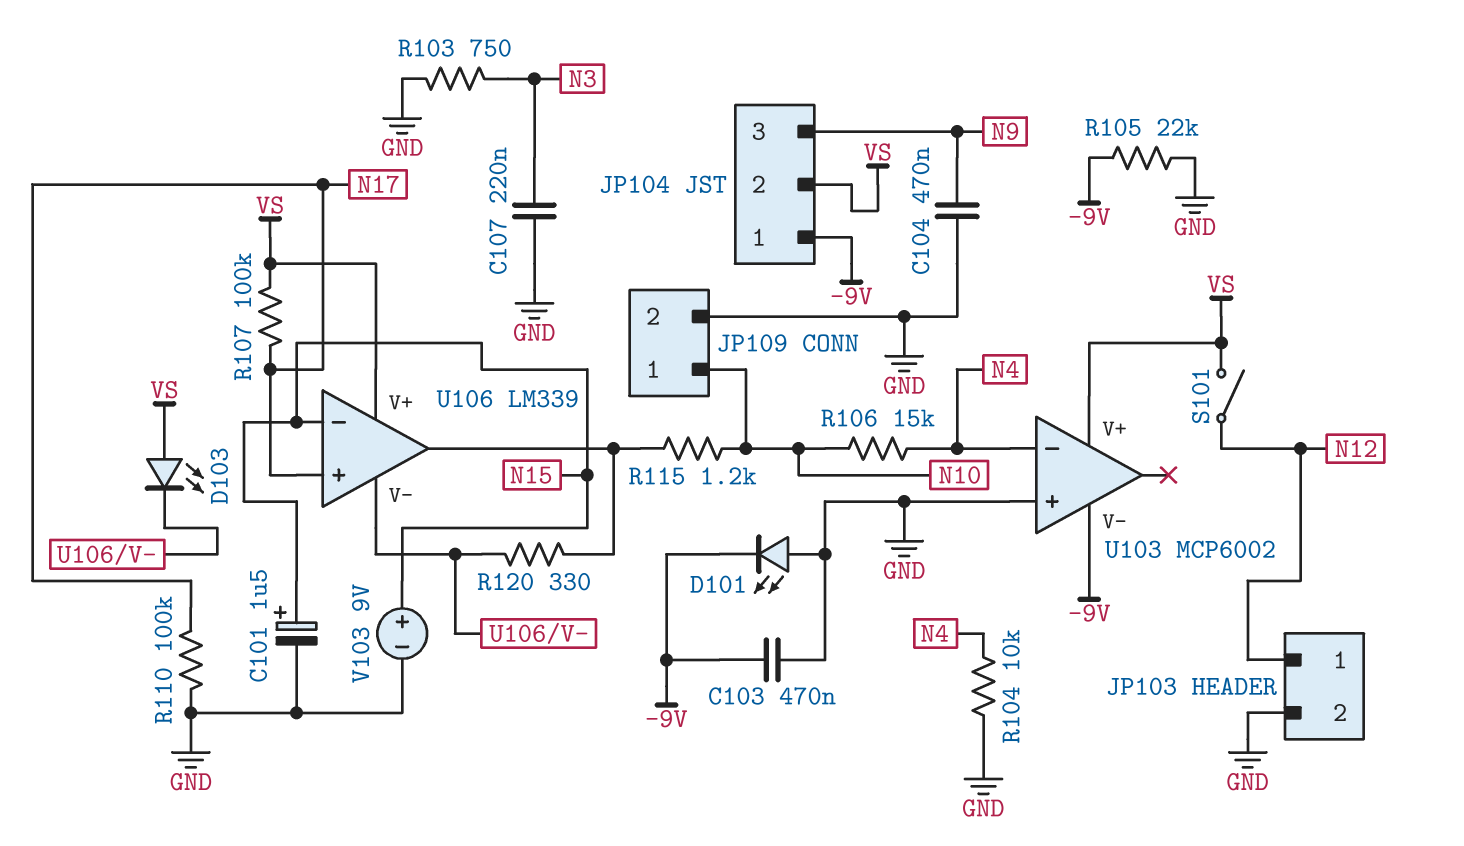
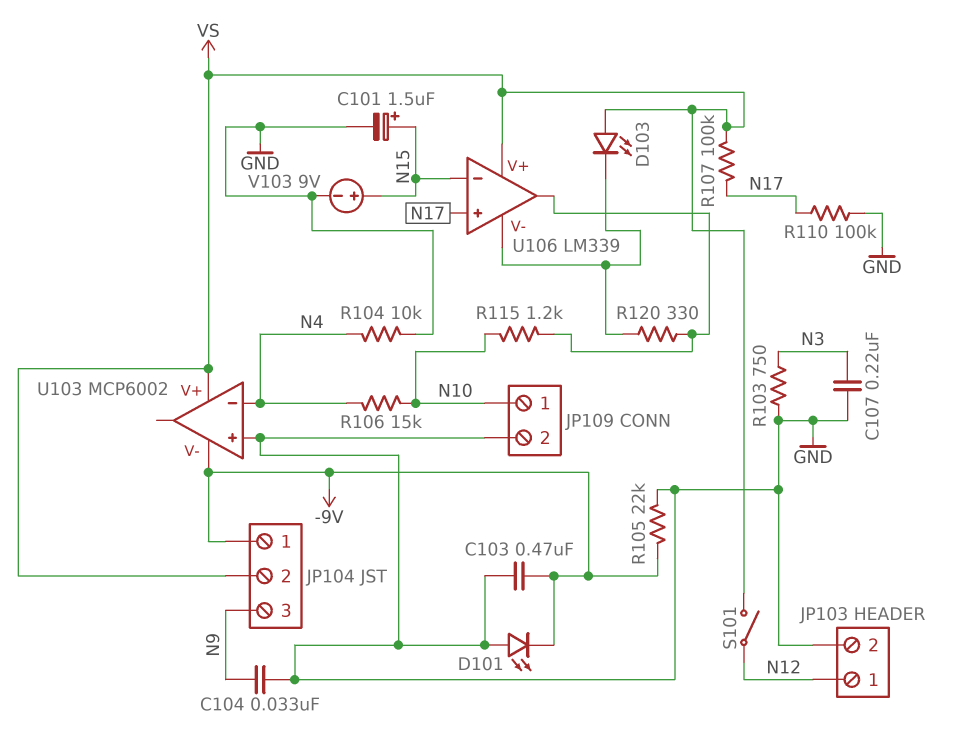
C104: 470nF (GND, N9) -> 33nF (GND, N9)

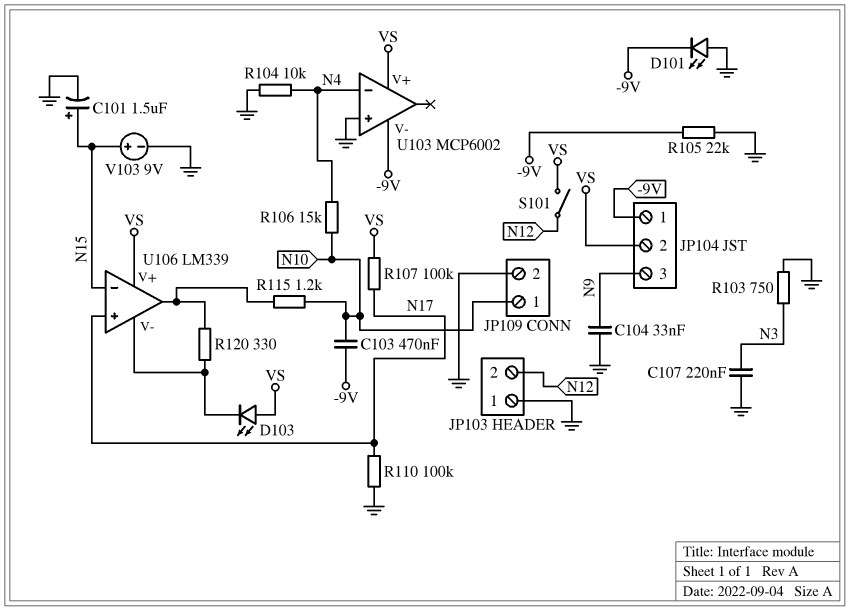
C103: 470nF (-9V, GND) -> 470nF (-9V, N10)
JP103 pin 1: N12 -> GND
JP103 pin 2: GND -> N12

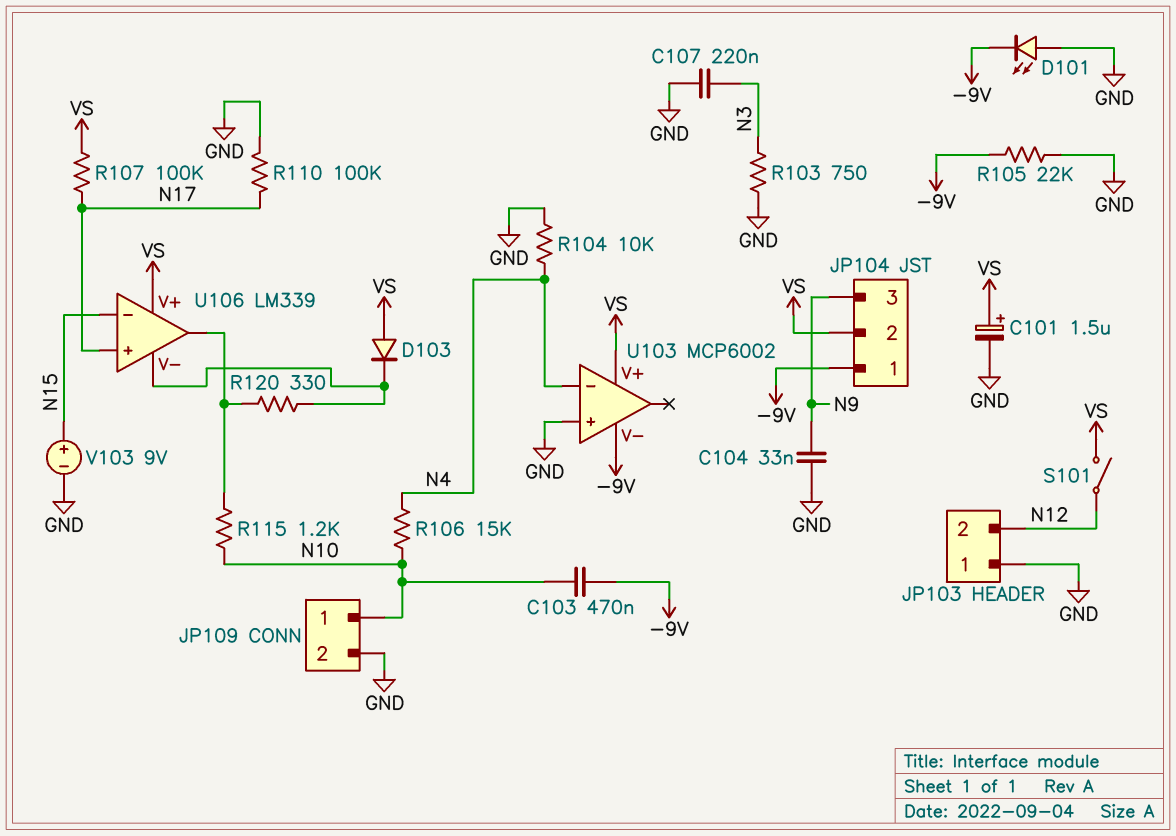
C101: 1.5uF (plus N15, minus GND) -> 1.5uF (plus VS, minus GND)
D103: LED (A VS, K U106/V-) -> diode (A VS, K U106/V-)

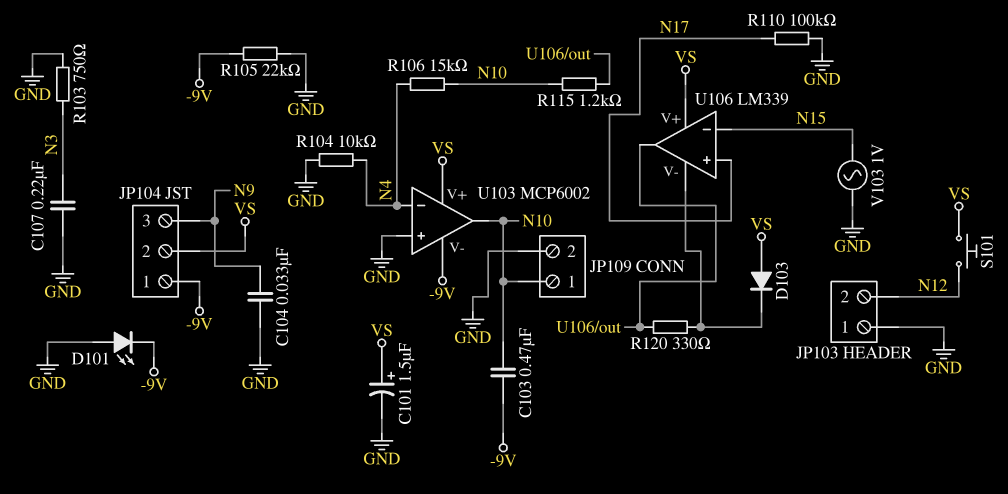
R107: 100k (N17, VS) -> none
S101: switch (N12, VS) -> button (N12, VS)
U103 pin out: none -> N10
V103: 9V (plus N15, minus GND) -> AC 1V (GND, N15)

